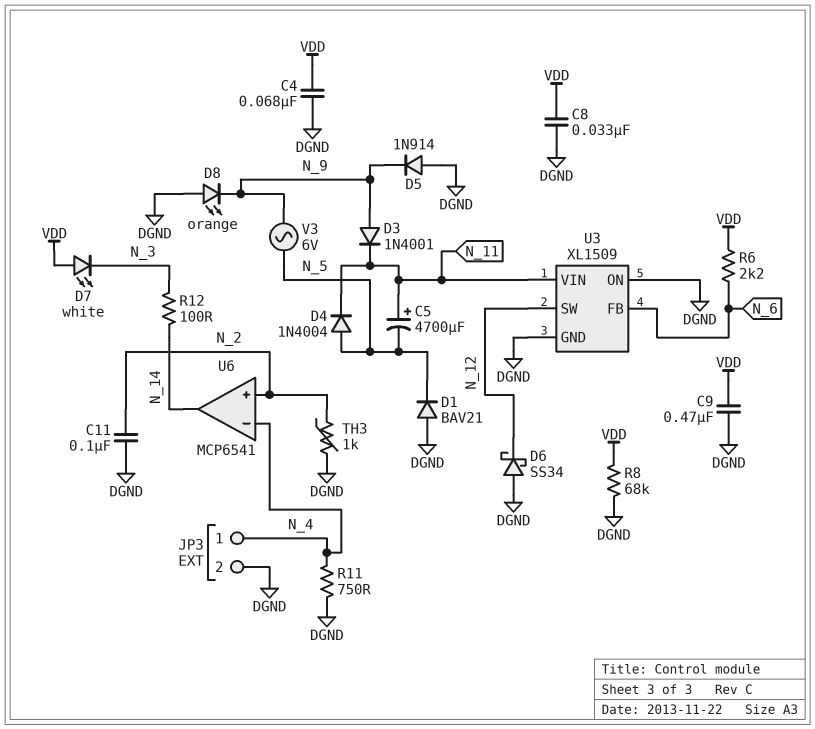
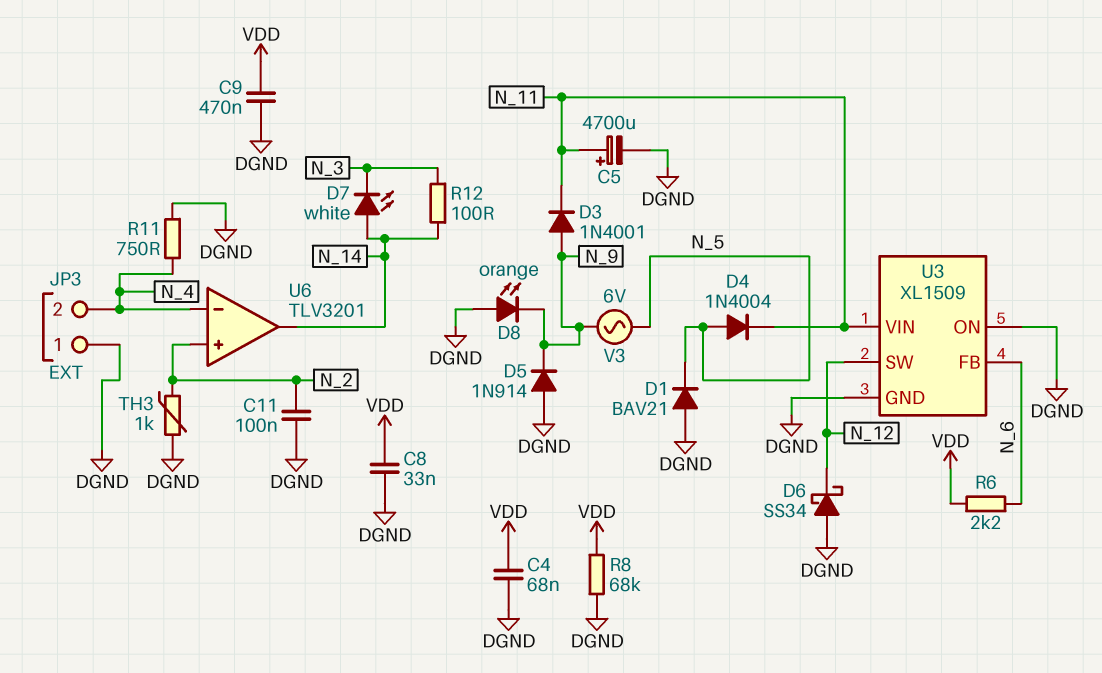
C5: 4700uF (plus N_11, minus N_5) -> 4700uF (plus N_11, minus DGND)
D7: LED white (A VDD, K N_3) -> LED white (A N_14, K N_3)
JP3 pin 1: N_4 -> DGND
JP3 pin 2: DGND -> N_4
U6: MCP6541 -> TLV3201

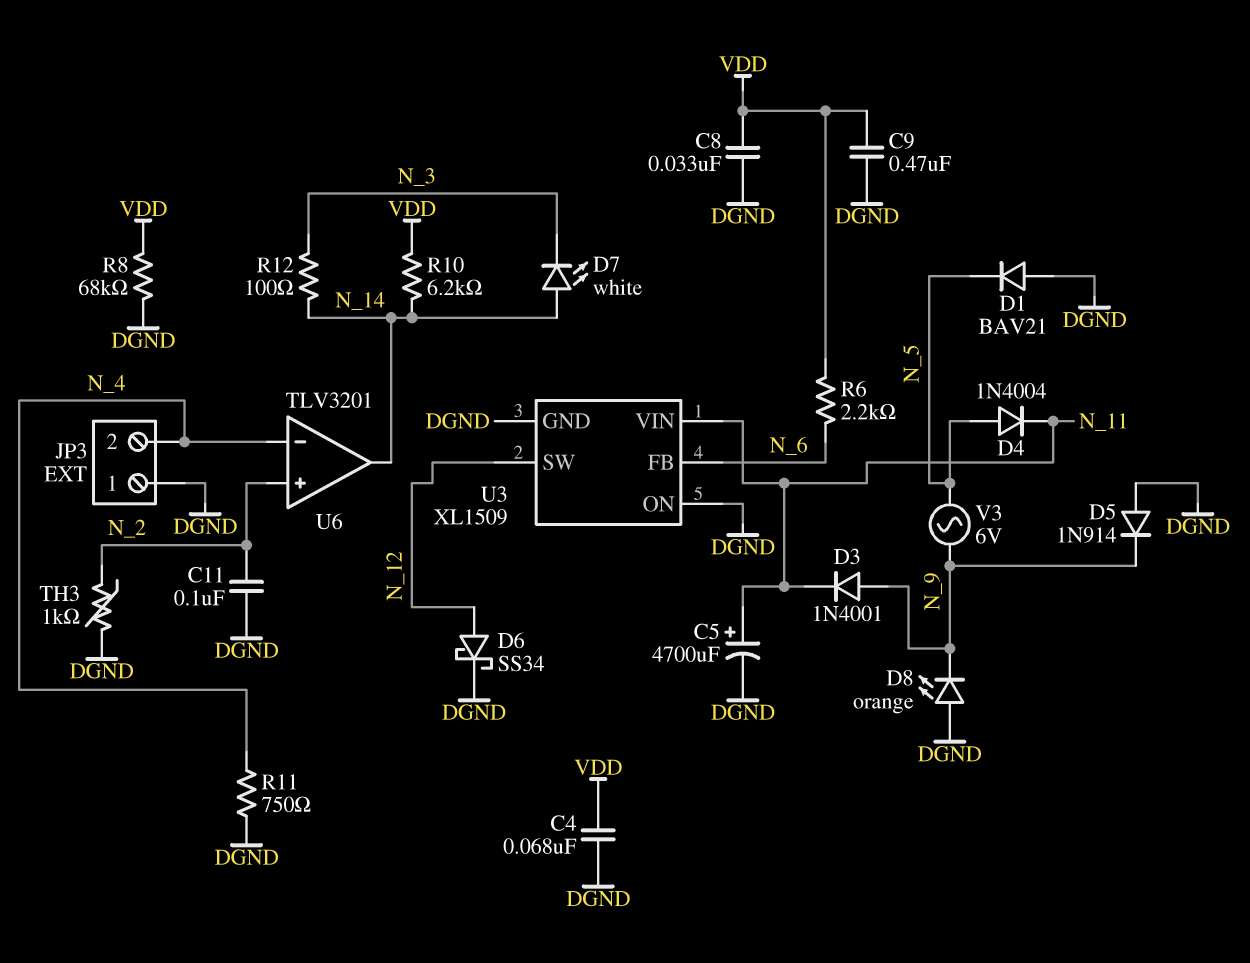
D6: schottky SS34 (A DGND, K N_12) -> schottky SS34 (A N_12, K DGND)
R10: none -> 6.2k (N_14, VDD)

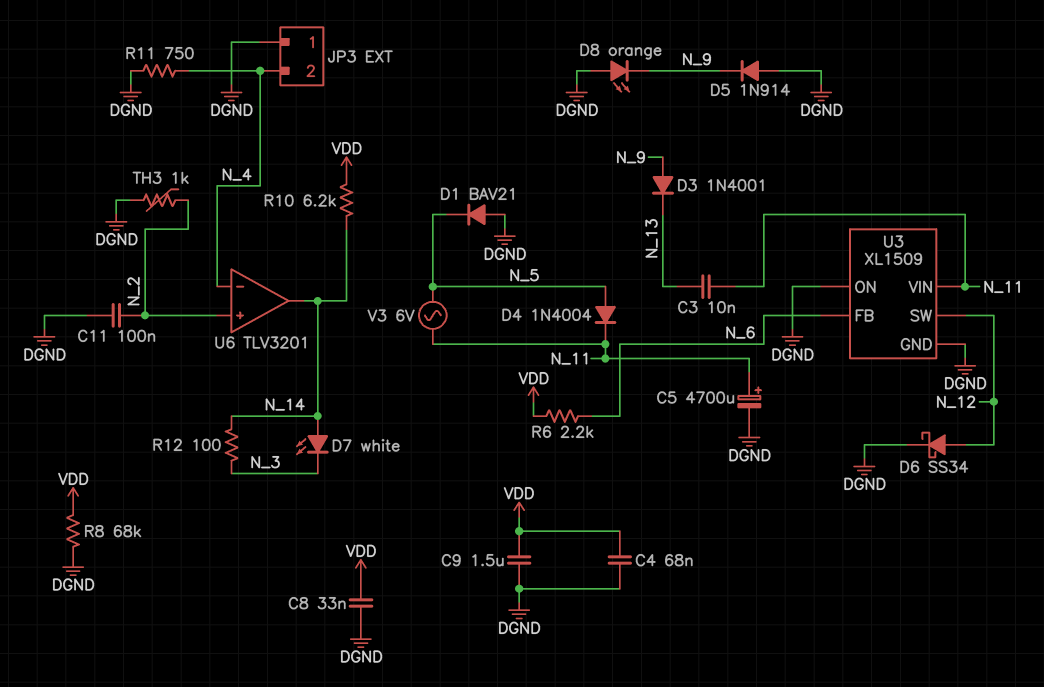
C3: none -> 10nF (N_11, N_13)
C9: 470nF (DGND, VDD) -> 1.5uF (DGND, VDD)
D3: diode 1N4001 (A N_9, K N_11) -> diode 1N4001 (A N_9, K N_13)
V3: AC 6V (N_5, N_9) -> AC 6V (N_5, N_11)

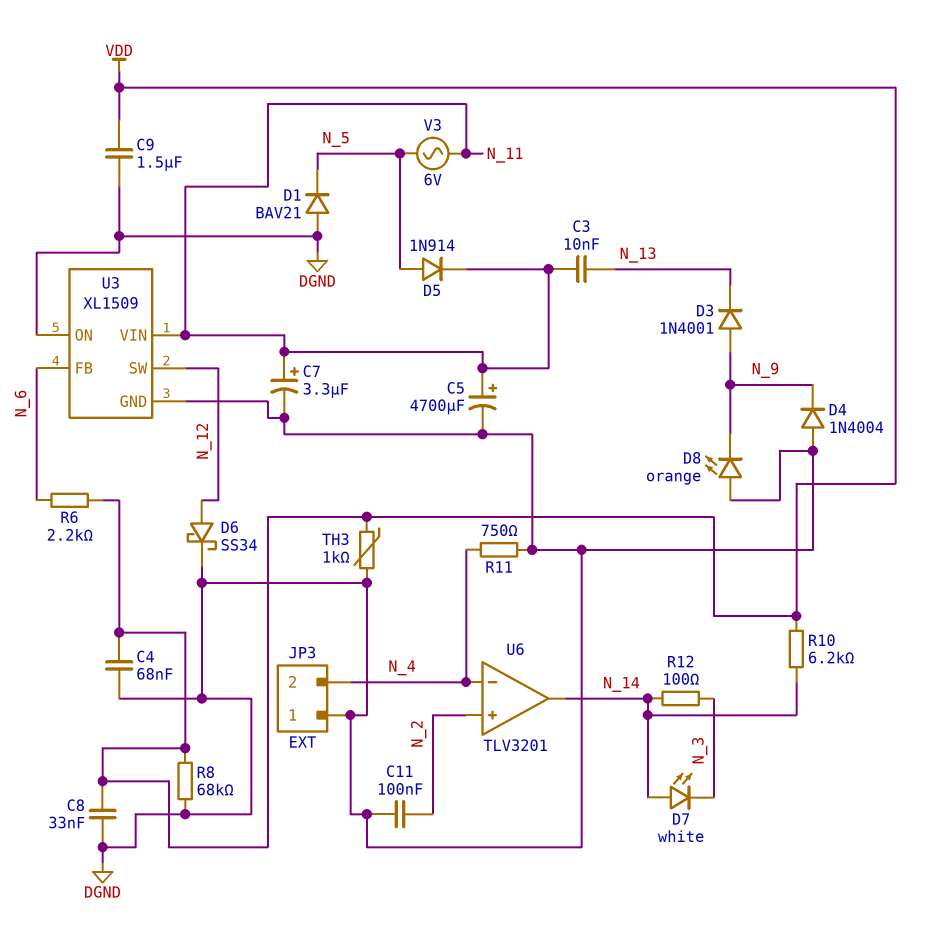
C7: none -> 3.3uF (plus N_11, minus DGND)
D4: diode 1N4004 (A N_5, K N_11) -> diode 1N4004 (A DGND, K N_9)
D5: diode 1N914 (A DGND, K N_9) -> diode 1N914 (A N_5, K N_11)
TH3: 1k (DGND, N_2) -> 1k (DGND, VDD)

